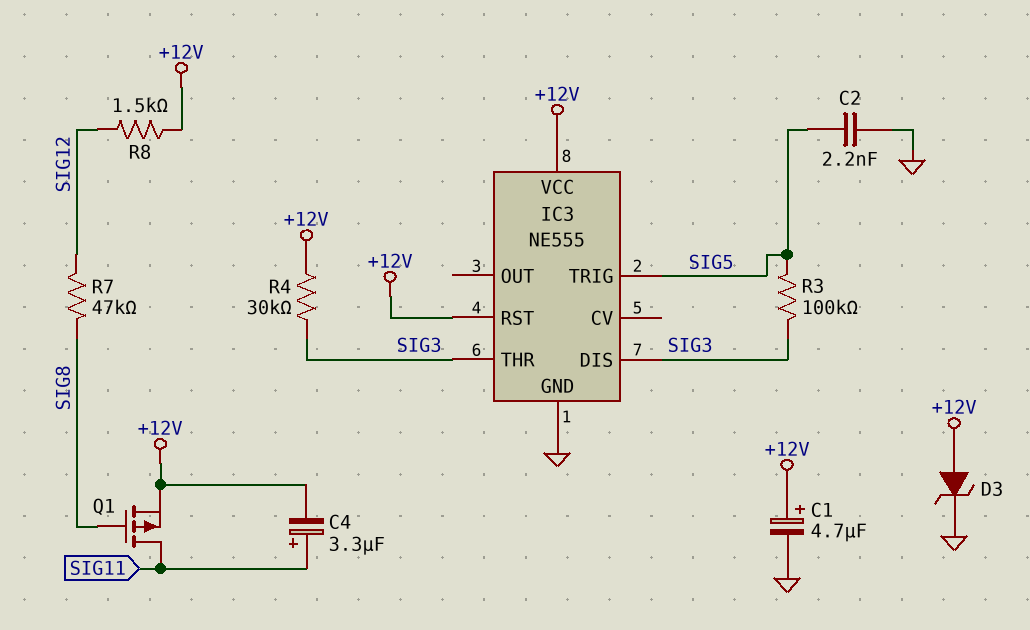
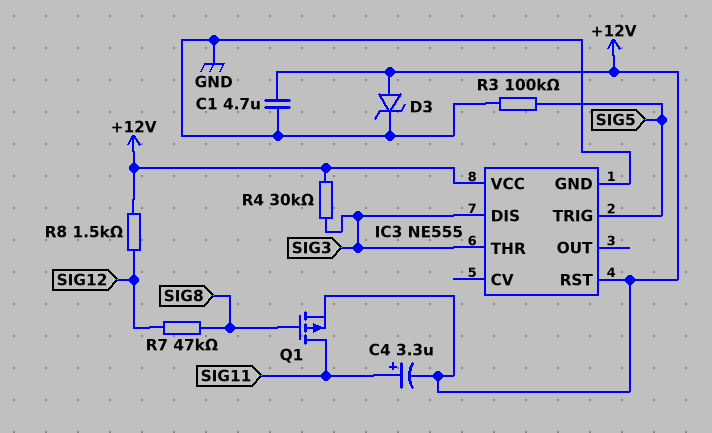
C1: 4.7uF (plus +12V, minus GND) -> 4.7uF (+12V, GND)
C2: 2.2nF (GND, SIG5) -> none
R3: 100k (SIG3, SIG5) -> 100k (GND, SIG5)

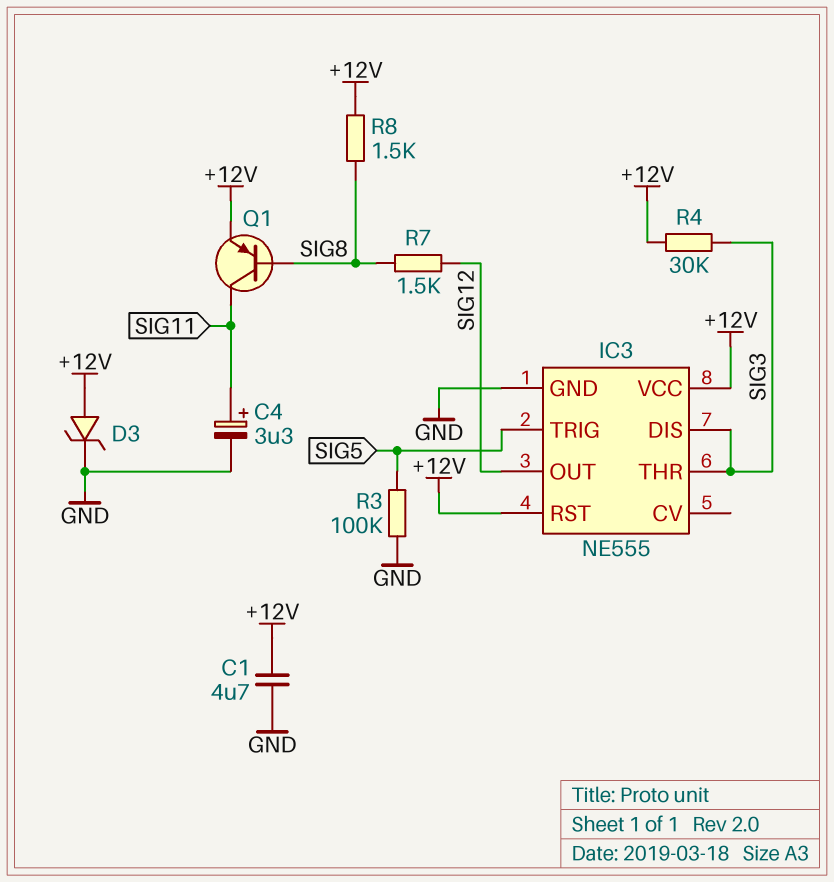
C4: 3.3uF (plus SIG11, minus +12V) -> 3.3uF (plus SIG11, minus GND)
IC3 pin OUT: none -> SIG12
Q1: PMOS (G SIG8, D SIG11, S +12V) -> PNP (B SIG8, C SIG11, E +12V)
R7: 47k (SIG8, SIG12) -> 1.5k (SIG8, SIG12)
R8: 1.5k (+12V, SIG12) -> 1.5k (+12V, SIG8)

